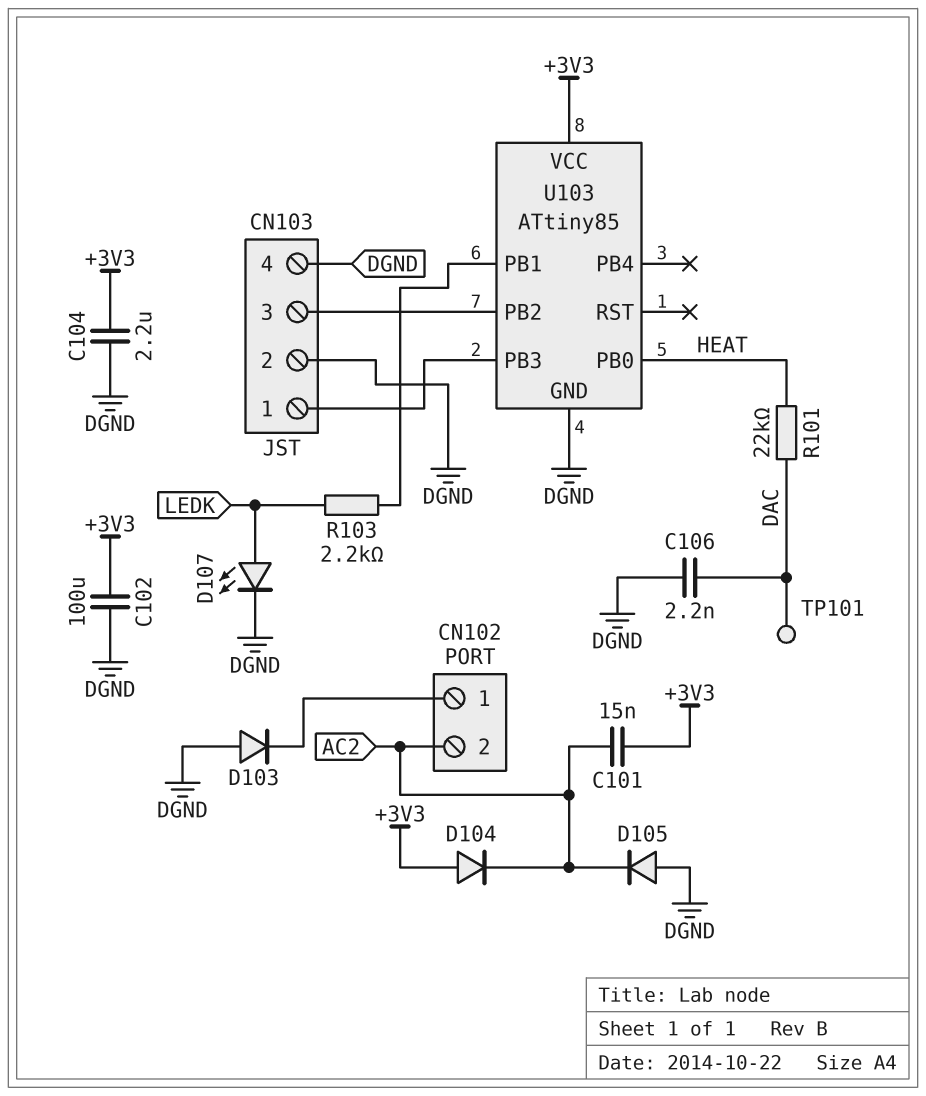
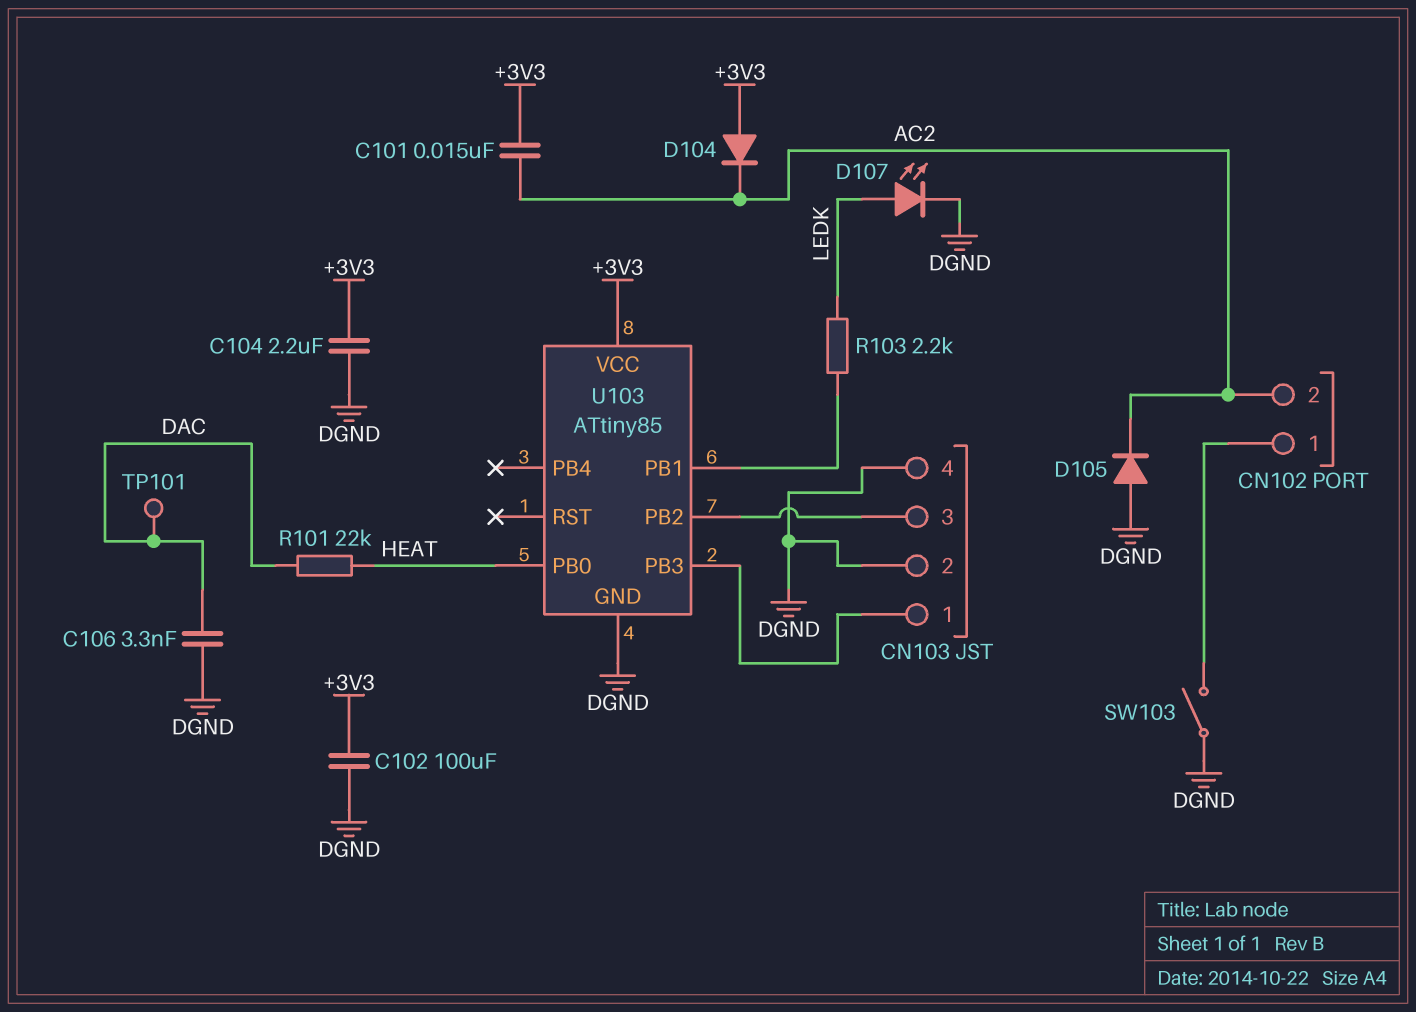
C106: 2.2nF (DAC, DGND) -> 3.3nF (DAC, DGND)
D103: diode (A DGND, K CN102/1) -> none
SW103: none -> switch (CN102/1, DGND)

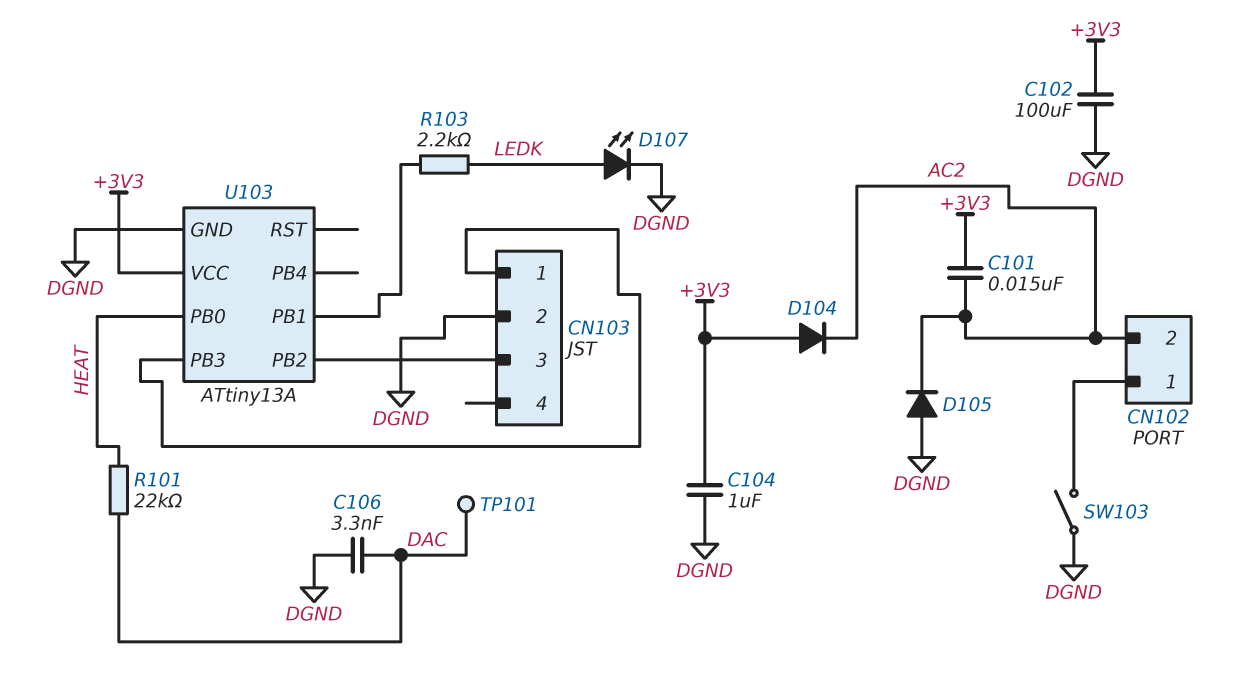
C104: 2.2uF (+3V3, DGND) -> 1uF (+3V3, DGND)
CN103 pin 4: DGND -> none
U103: ATtiny85 -> ATtiny13A

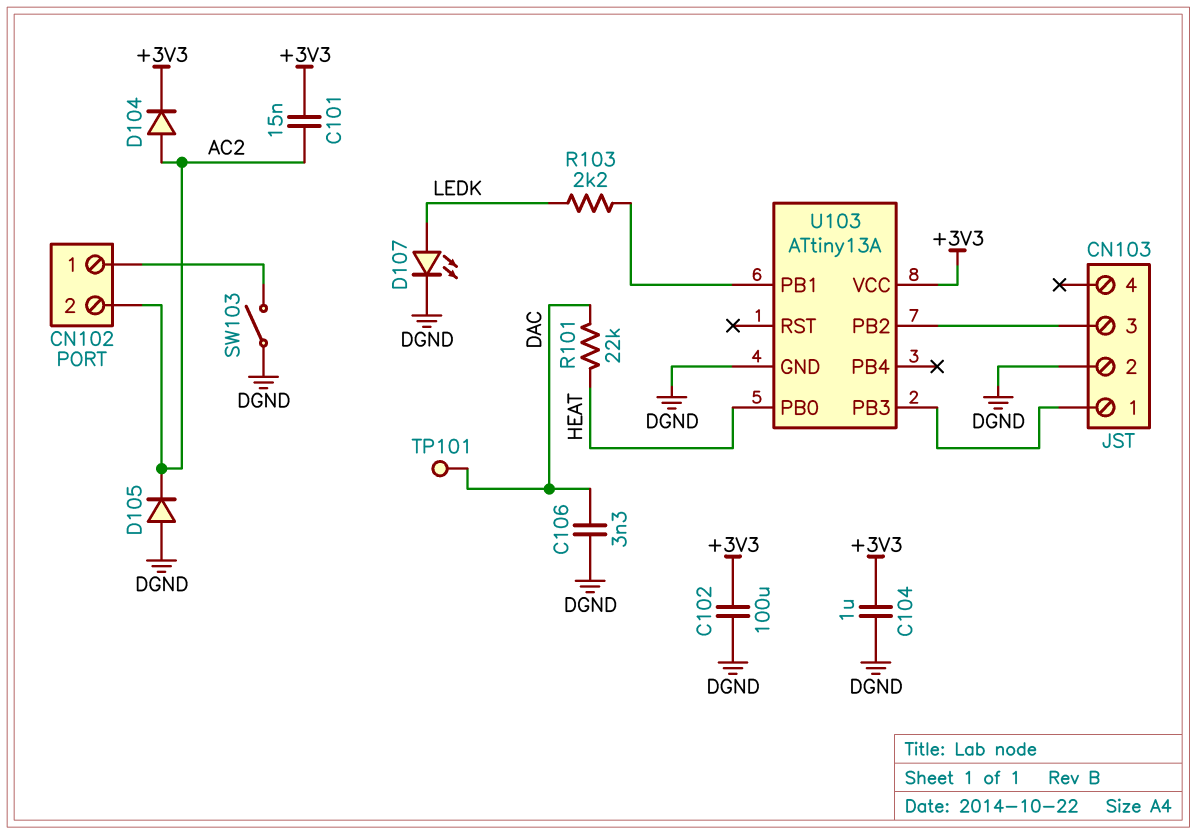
D104: diode (A +3V3, K AC2) -> diode (A AC2, K +3V3)

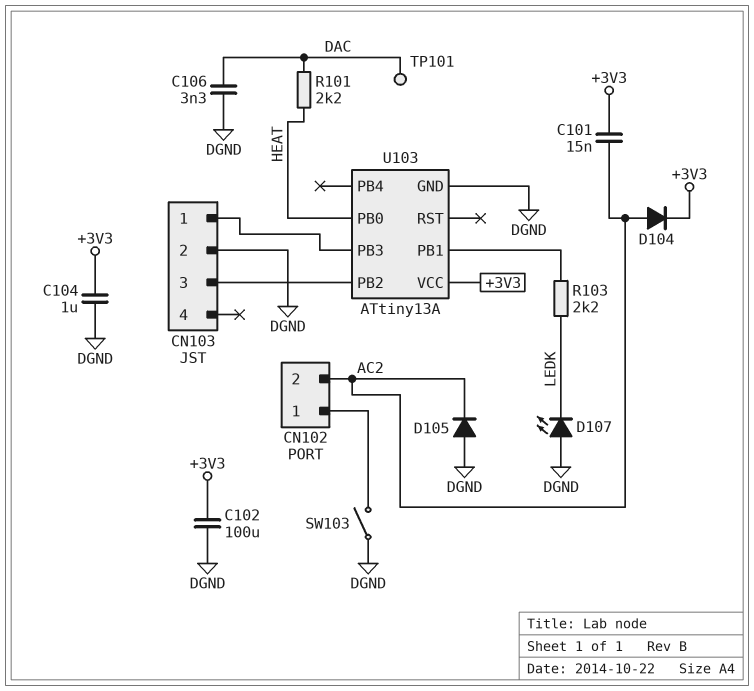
D107: LED (A LEDK, K DGND) -> LED (A DGND, K LEDK)
R101: 22k (DAC, HEAT) -> 2.2k (DAC, HEAT)

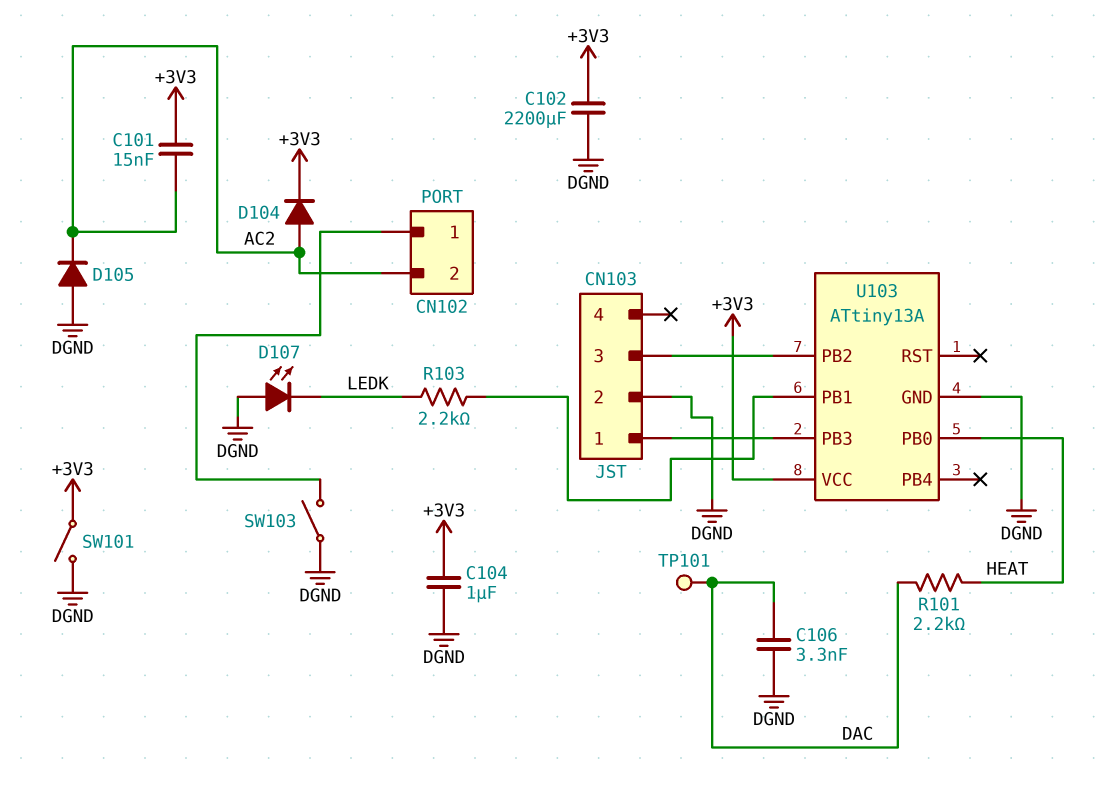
C102: 100uF (+3V3, DGND) -> 2200uF (+3V3, DGND)
SW101: none -> switch (+3V3, DGND)

